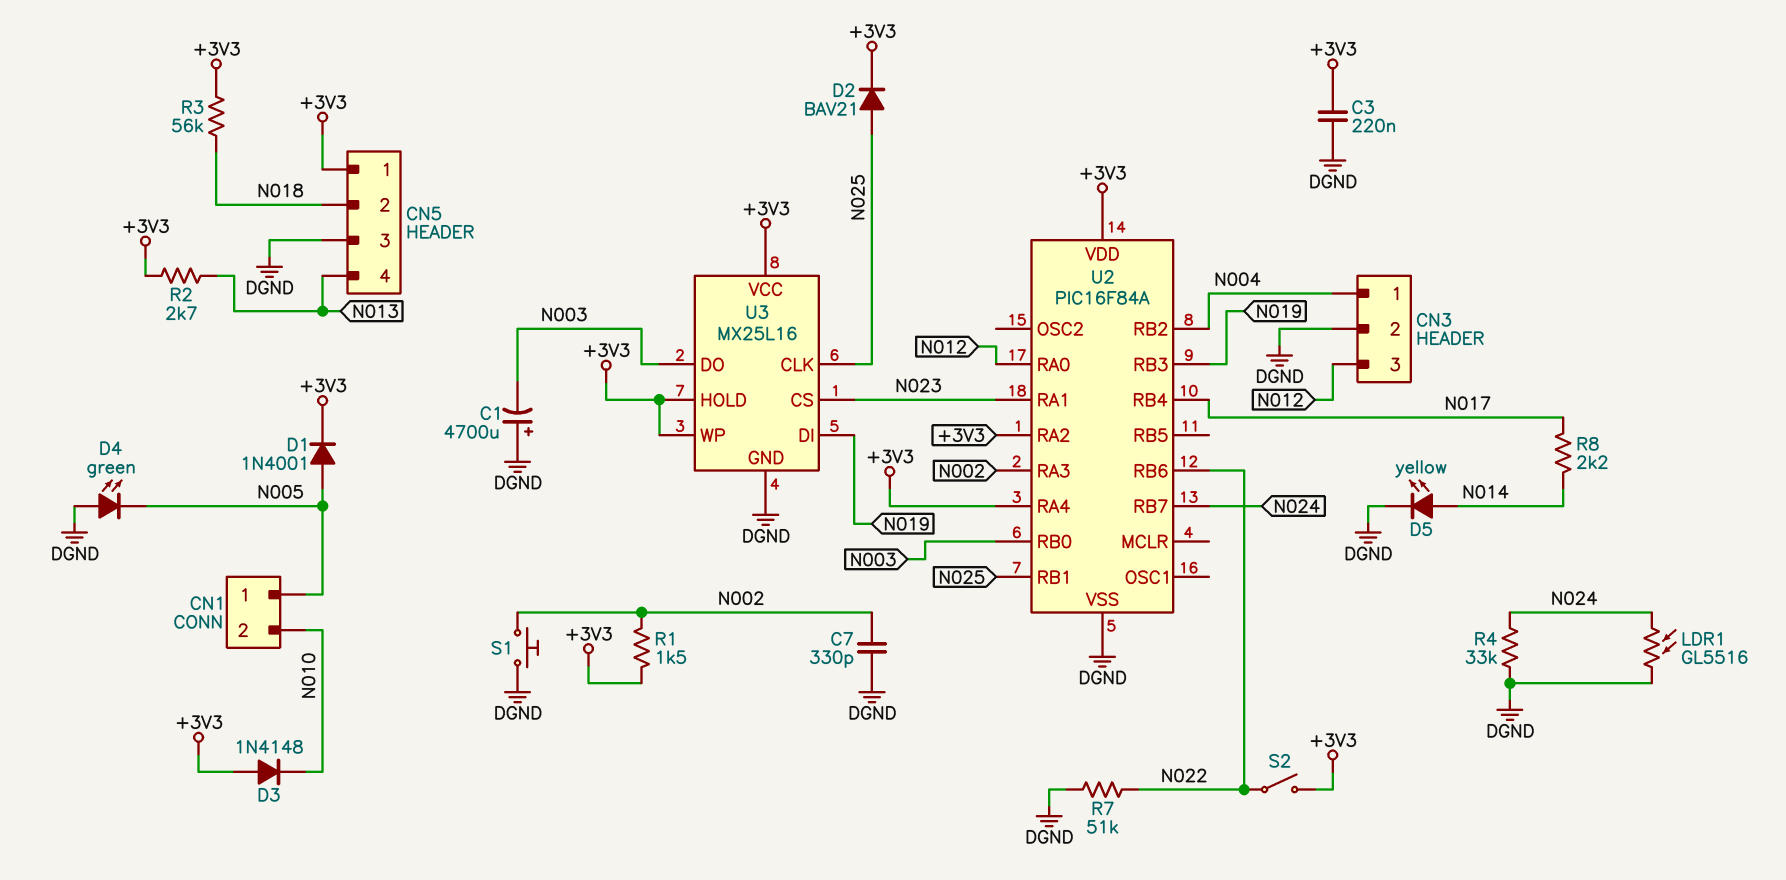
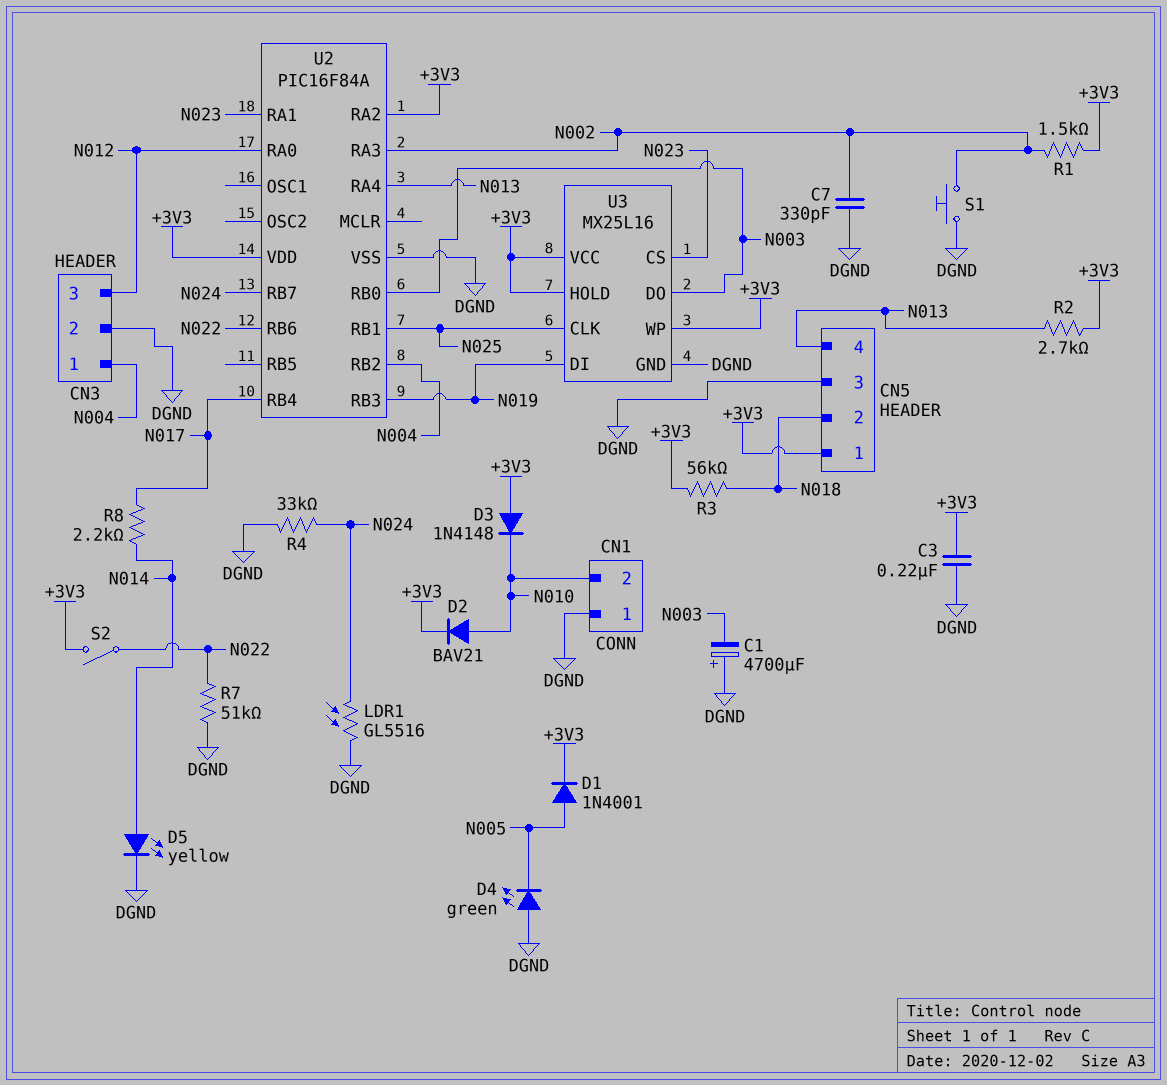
CN1 pin 1: N005 -> DGND
D2: diode BAV21 (A N025, K +3V3) -> diode BAV21 (A N010, K +3V3)
U2 pin RA4: +3V3 -> N013

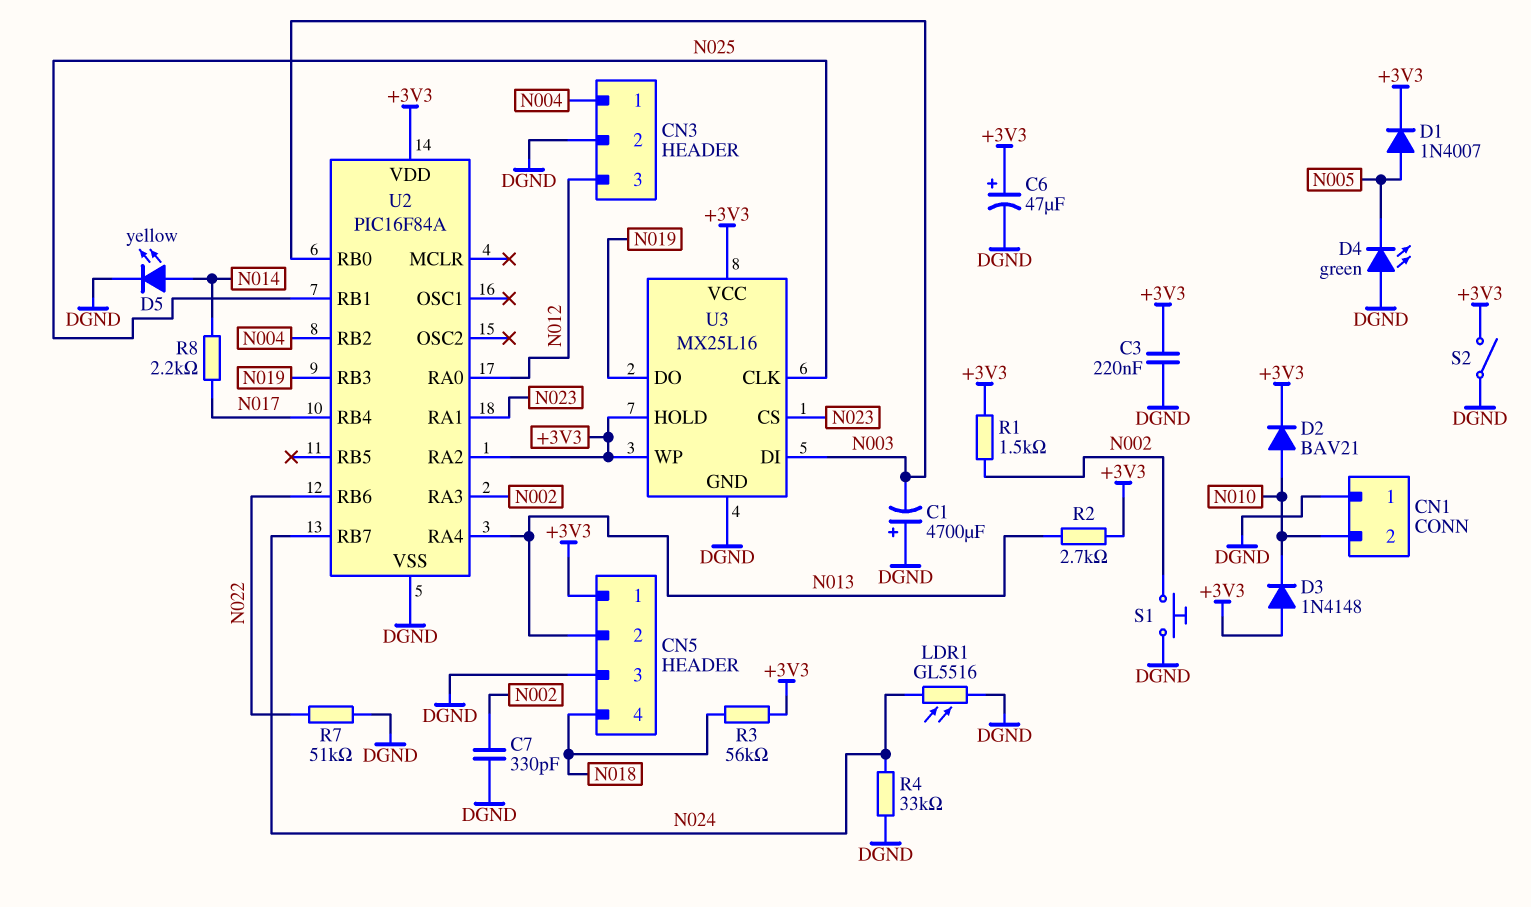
C6: none -> 47uF (plus +3V3, minus DGND)
CN5 pin 2: N018 -> N013
CN5 pin 4: N013 -> N018
D1: diode 1N4001 (A N005, K +3V3) -> diode 1N4007 (A N005, K +3V3)
S2: switch (+3V3, N022) -> switch (+3V3, DGND)
U3 pin DI: N019 -> N003
U3 pin DO: N003 -> N019

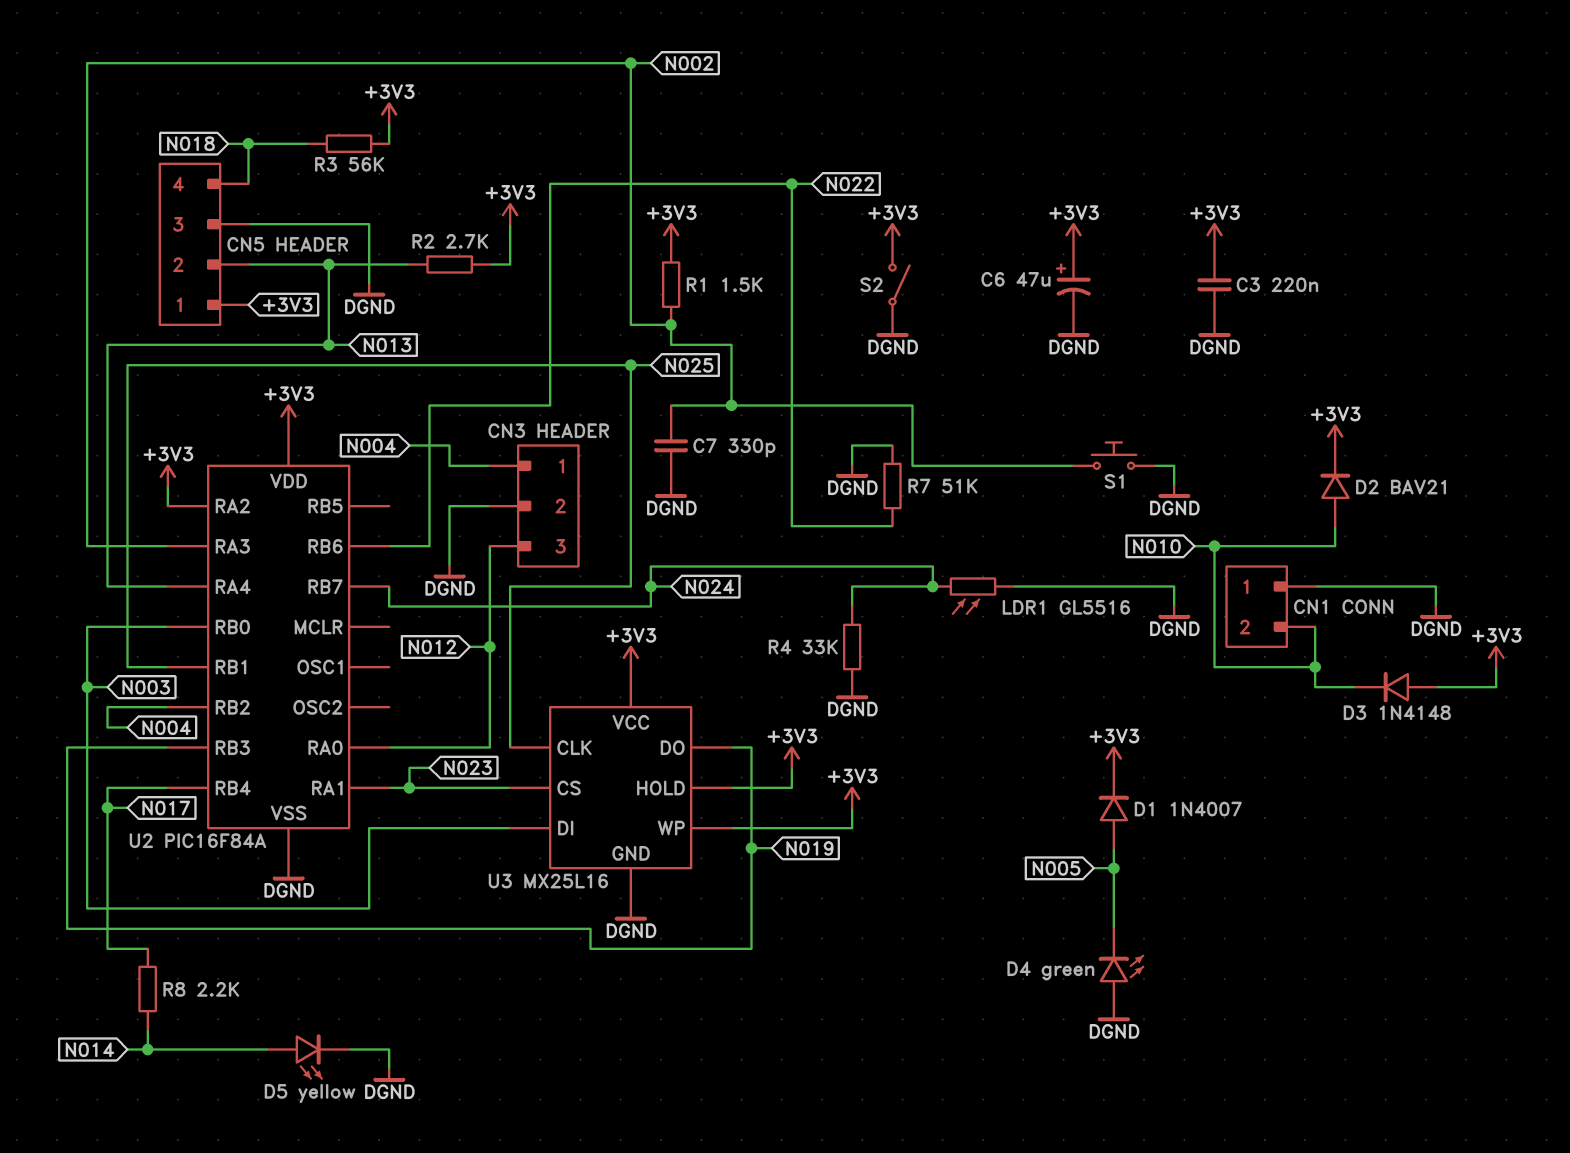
C1: 4700uF (plus DGND, minus N003) -> none

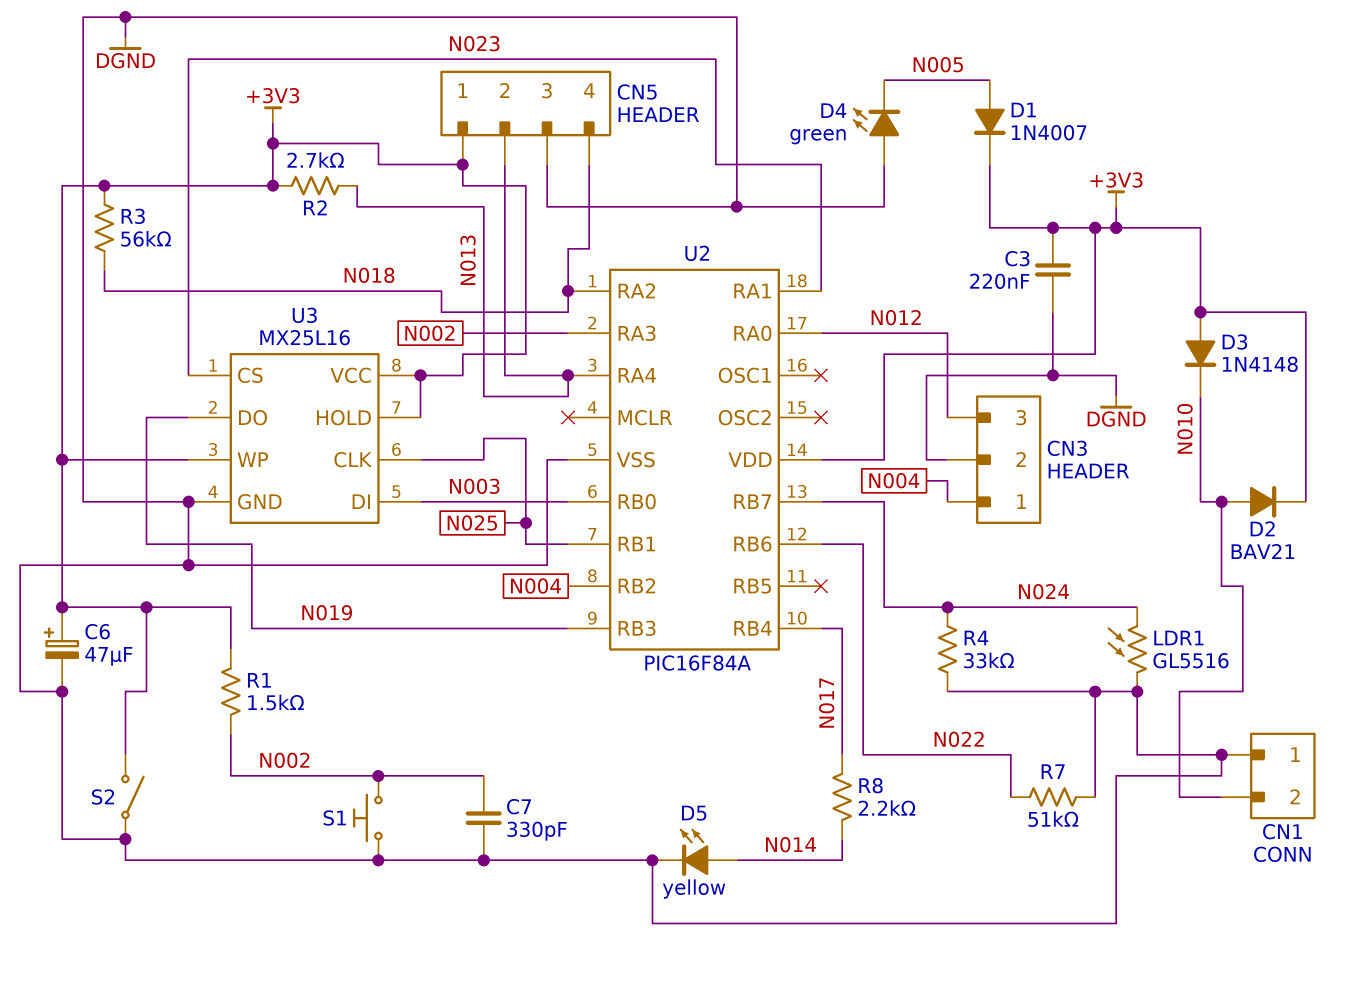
U2 pin RA2: +3V3 -> N018

